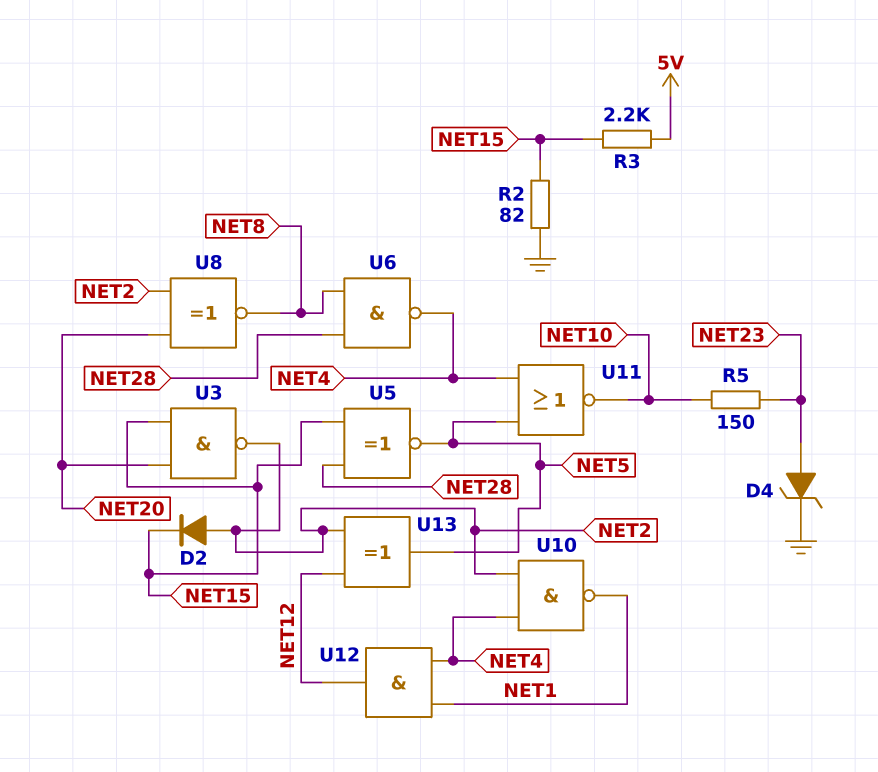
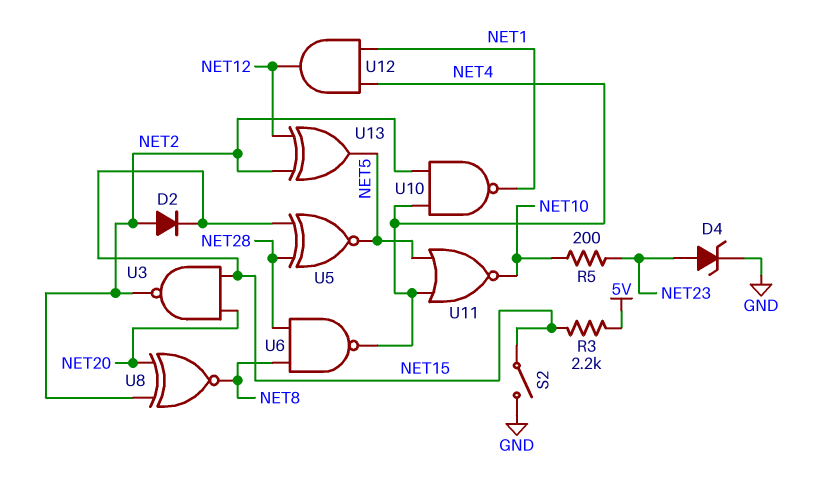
R2: 82 (GND, NET15) -> none
R5: 150 (NET10, NET23) -> 200 (NET10, NET23)
S2: none -> switch (GND, NET15)

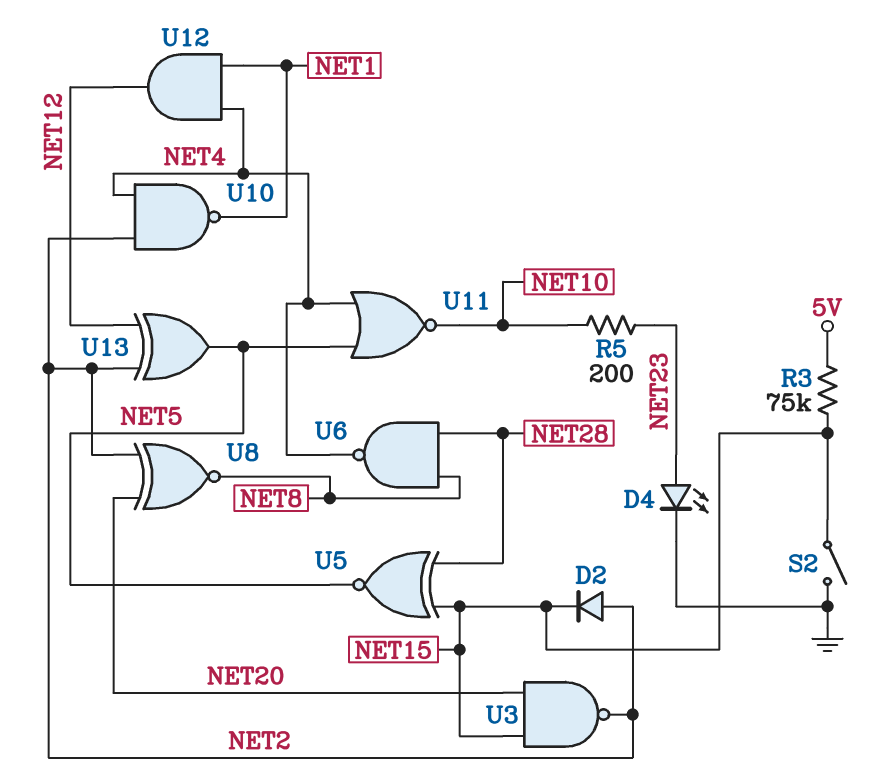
D4: zener (A NET23, K GND) -> LED (A NET23, K GND)
R3: 2.2k (5V, NET15) -> 75k (5V, NET15)

